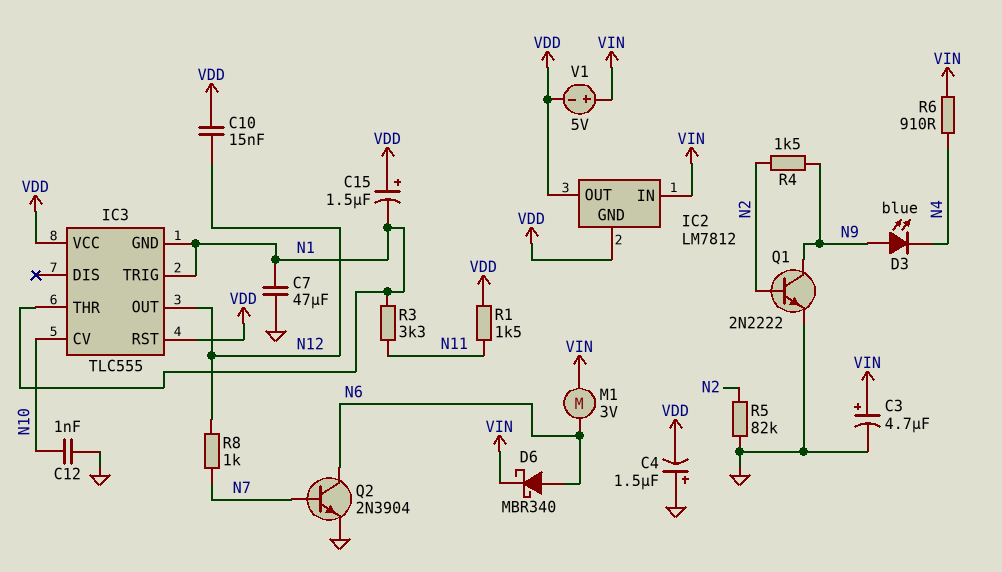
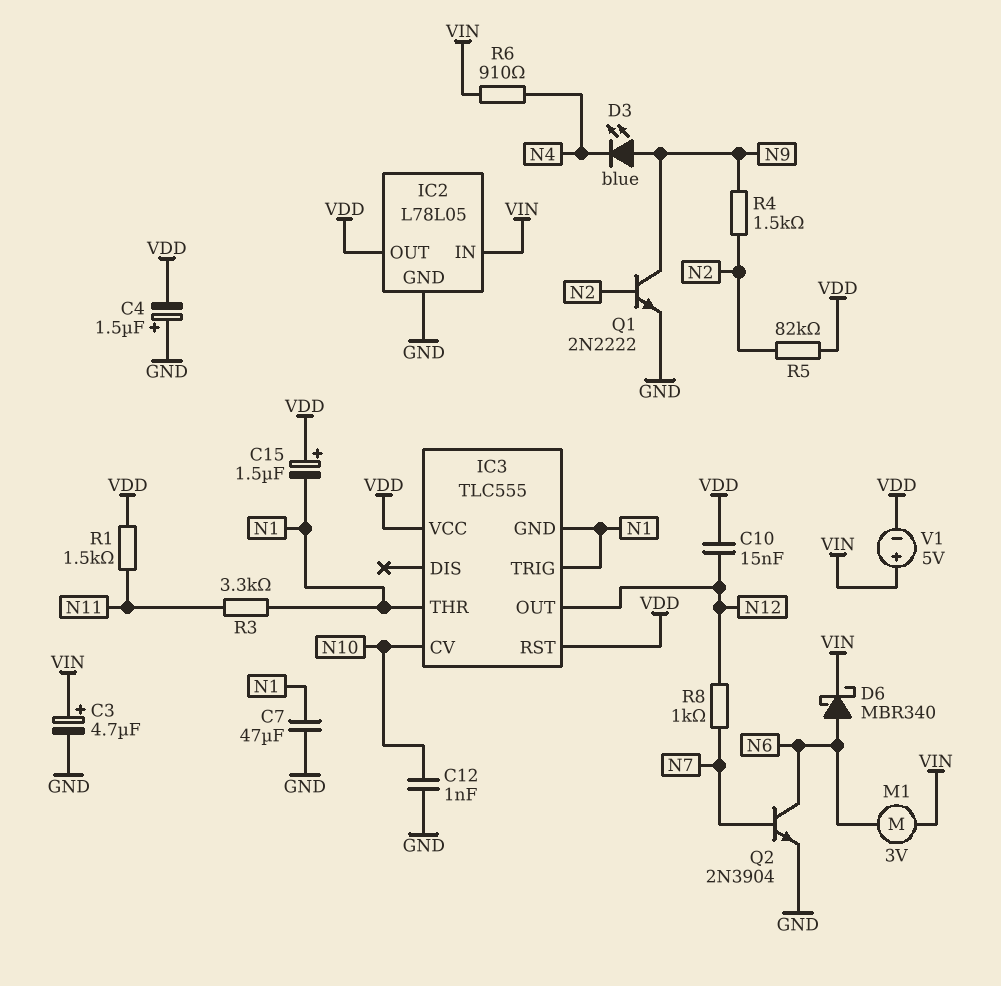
IC2: LM7812 -> L78L05
IC2 pin GND: VDD -> GND
R5: 82k (GND, N2) -> 82k (N2, VDD)

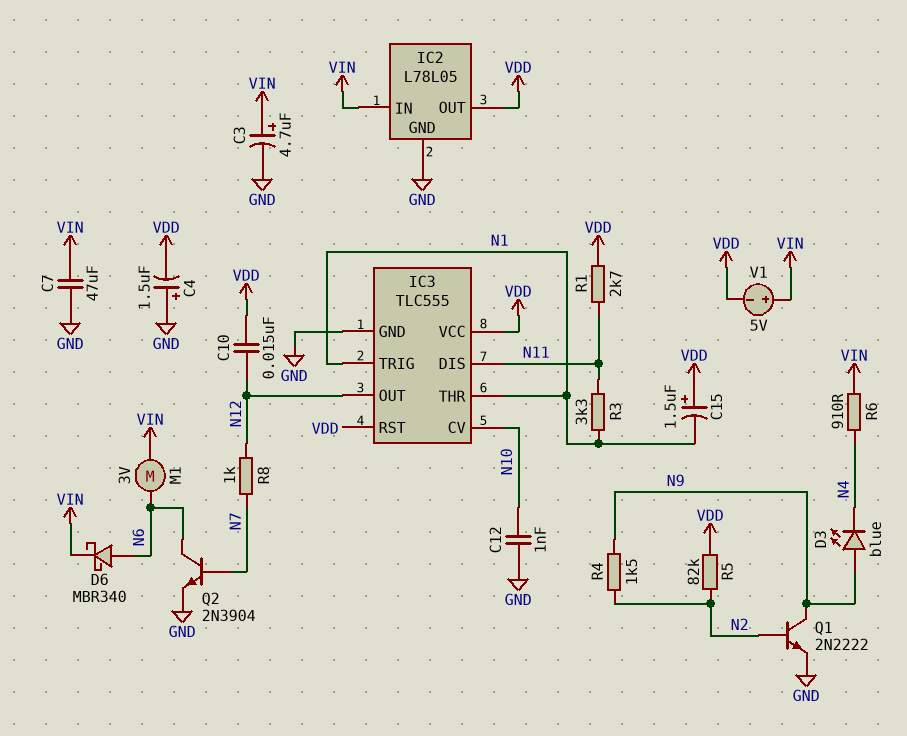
C7: 47uF (GND, N1) -> 47uF (GND, VIN)
IC3 pin DIS: none -> N11
IC3 pin GND: N1 -> GND
R1: 1.5k (N11, VDD) -> 2.7k (N11, VDD)

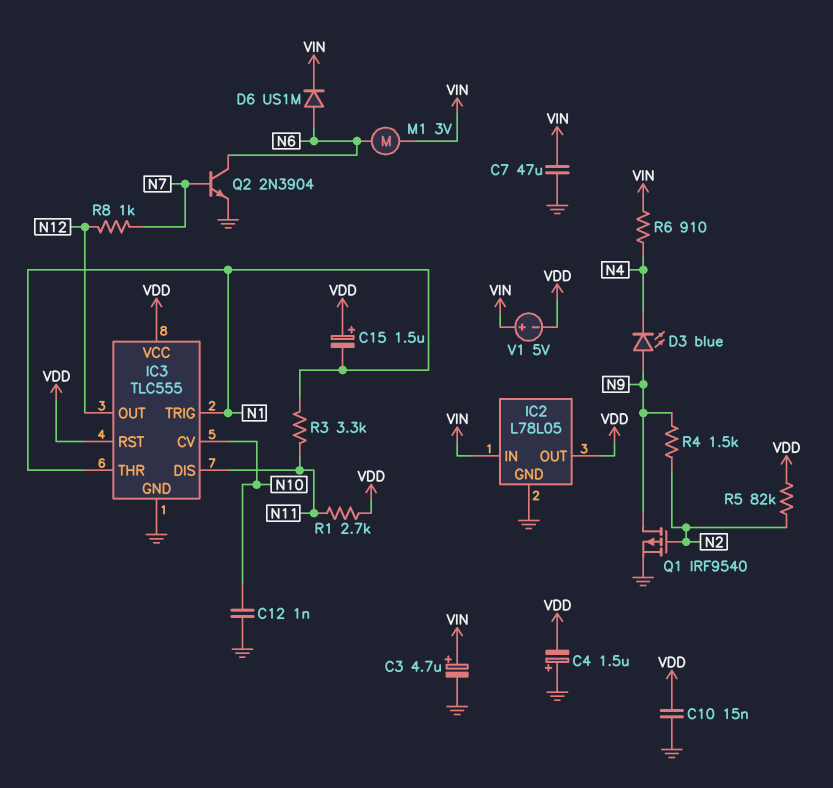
C10: 15nF (N12, VDD) -> 15nF (GND, VDD)
D6: schottky MBR340 (A N6, K VIN) -> diode US1M (A N6, K VIN)
Q1: NPN 2N2222 (B N2, C N9, E GND) -> PMOS IRF9540 (G N2, D N9, S GND)

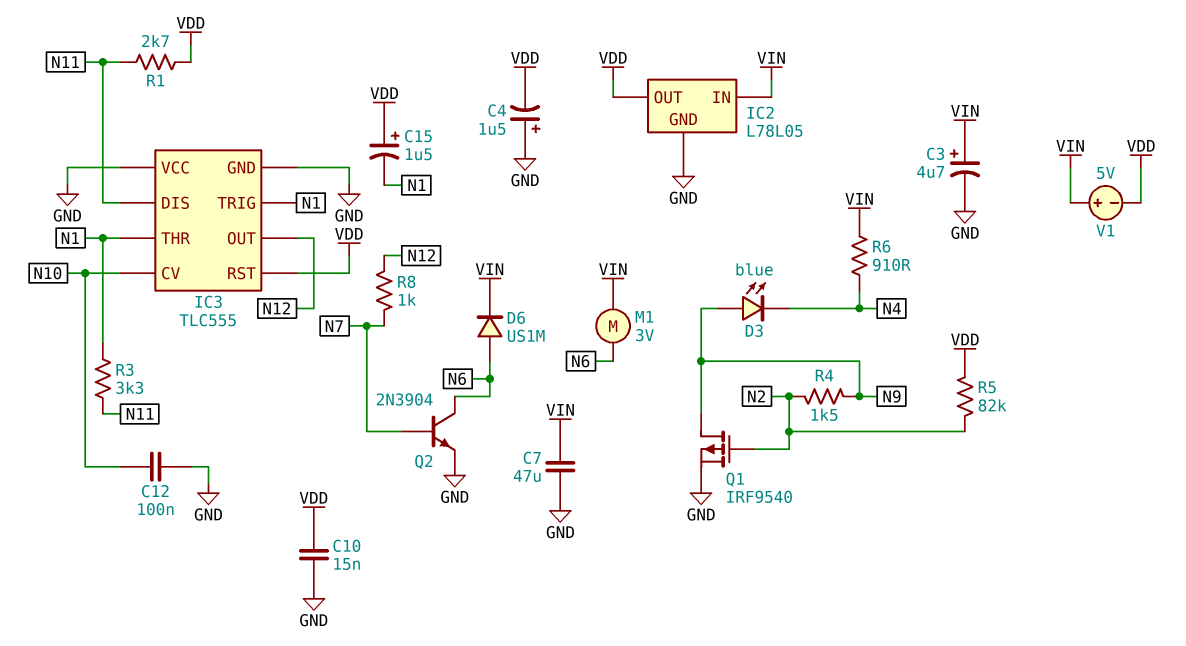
C12: 1nF (GND, N10) -> 100nF (GND, N10)
IC3 pin VCC: VDD -> GND

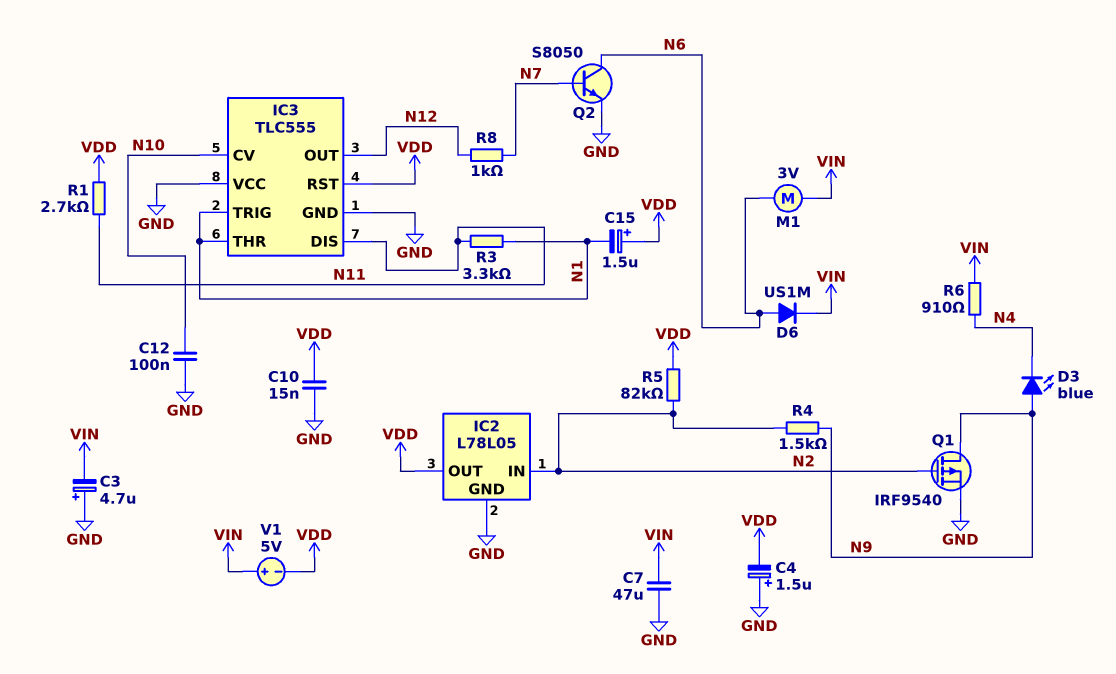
C3: 4.7uF (plus VIN, minus GND) -> 4.7uF (plus GND, minus VIN)
IC2 pin IN: VIN -> N2
Q2: NPN 2N3904 (B N7, C N6, E GND) -> NPN S8050 (B N7, C N6, E GND)

